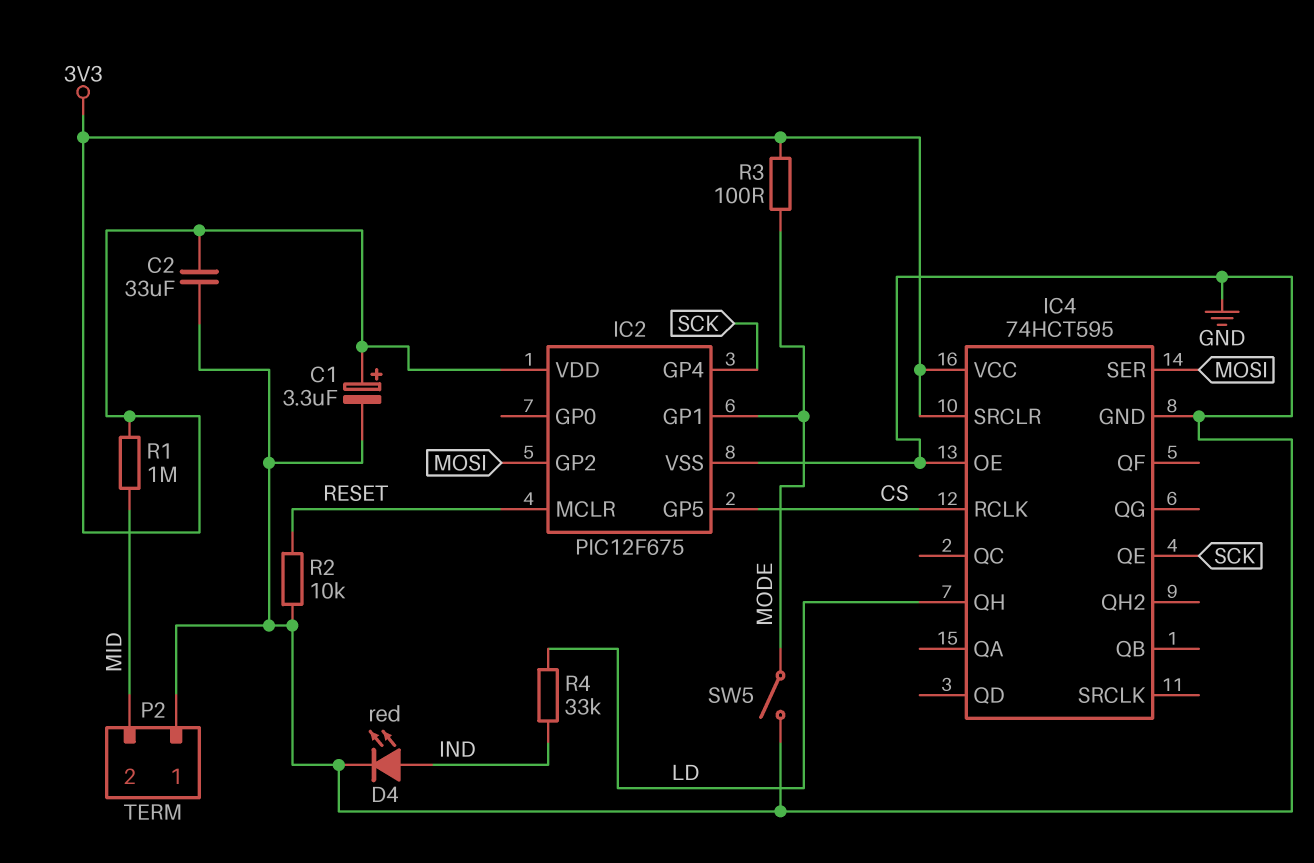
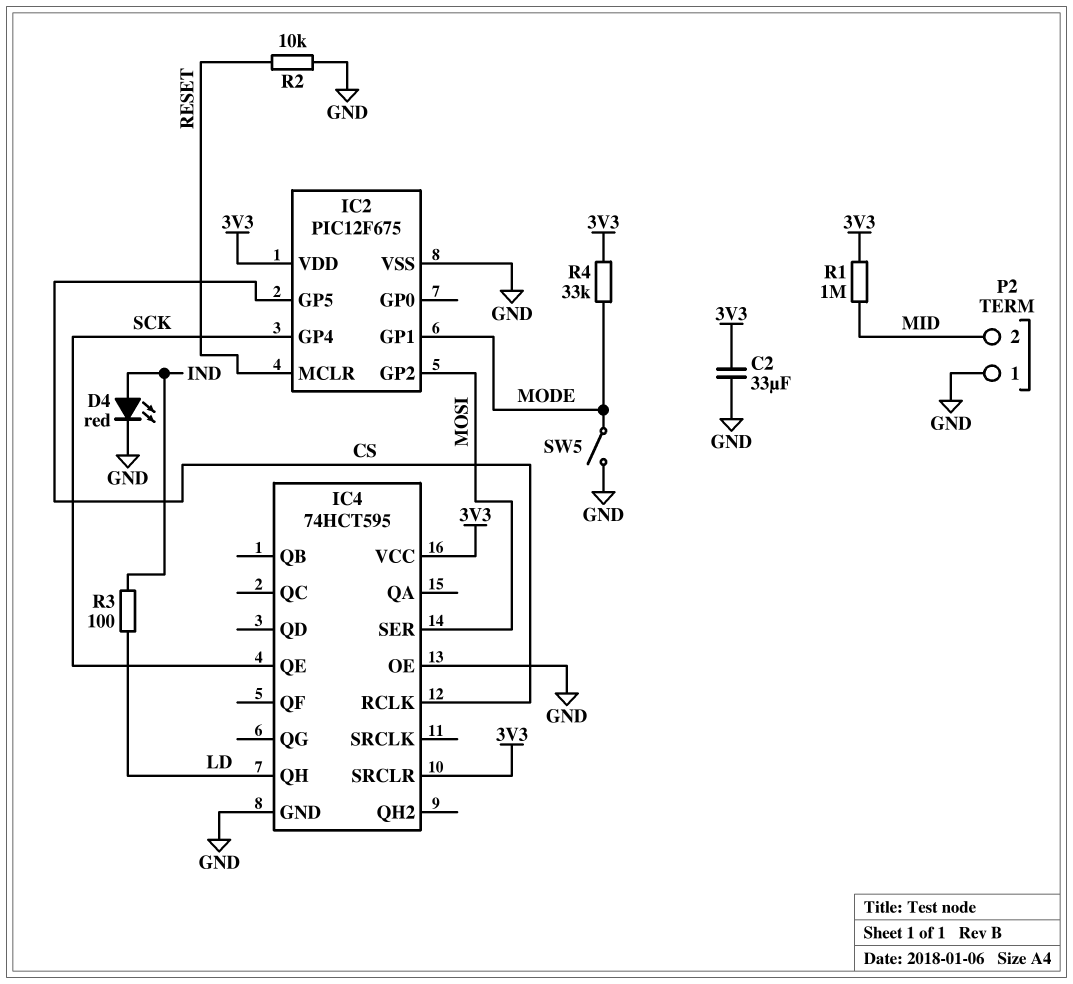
C1: 3.3uF (plus 3V3, minus GND) -> none
R3: 100 (3V3, MODE) -> 100 (IND, LD)
R4: 33k (IND, LD) -> 33k (3V3, MODE)

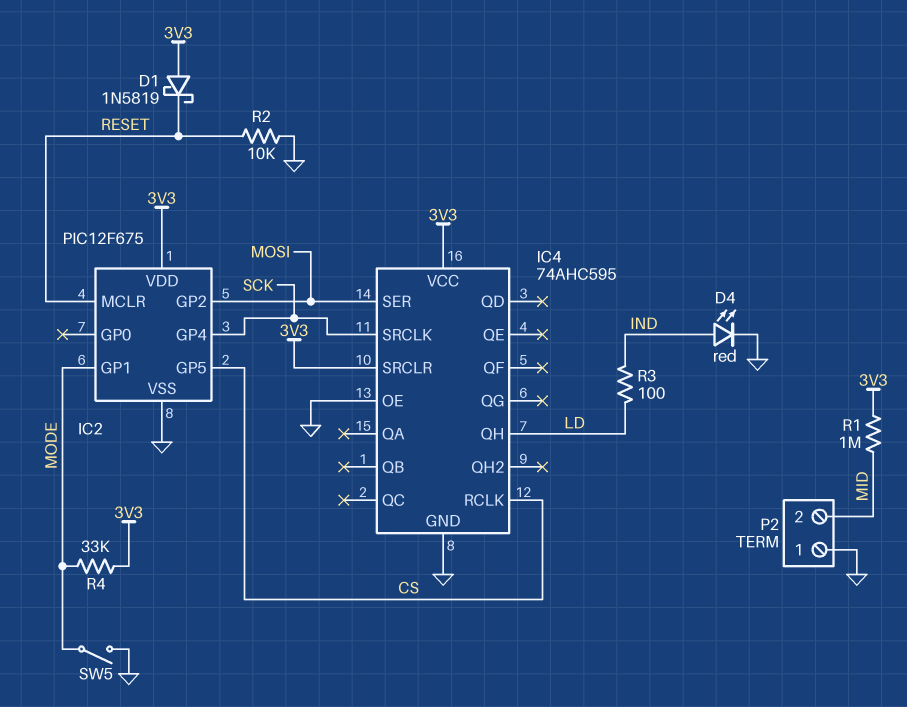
C2: 33uF (3V3, GND) -> none
D1: none -> schottky 1N5819 (A 3V3, K RESET)
IC4: 74HCT595 -> 74AHC595
IC4 pin QE: SCK -> none
IC4 pin SRCLK: none -> SCK

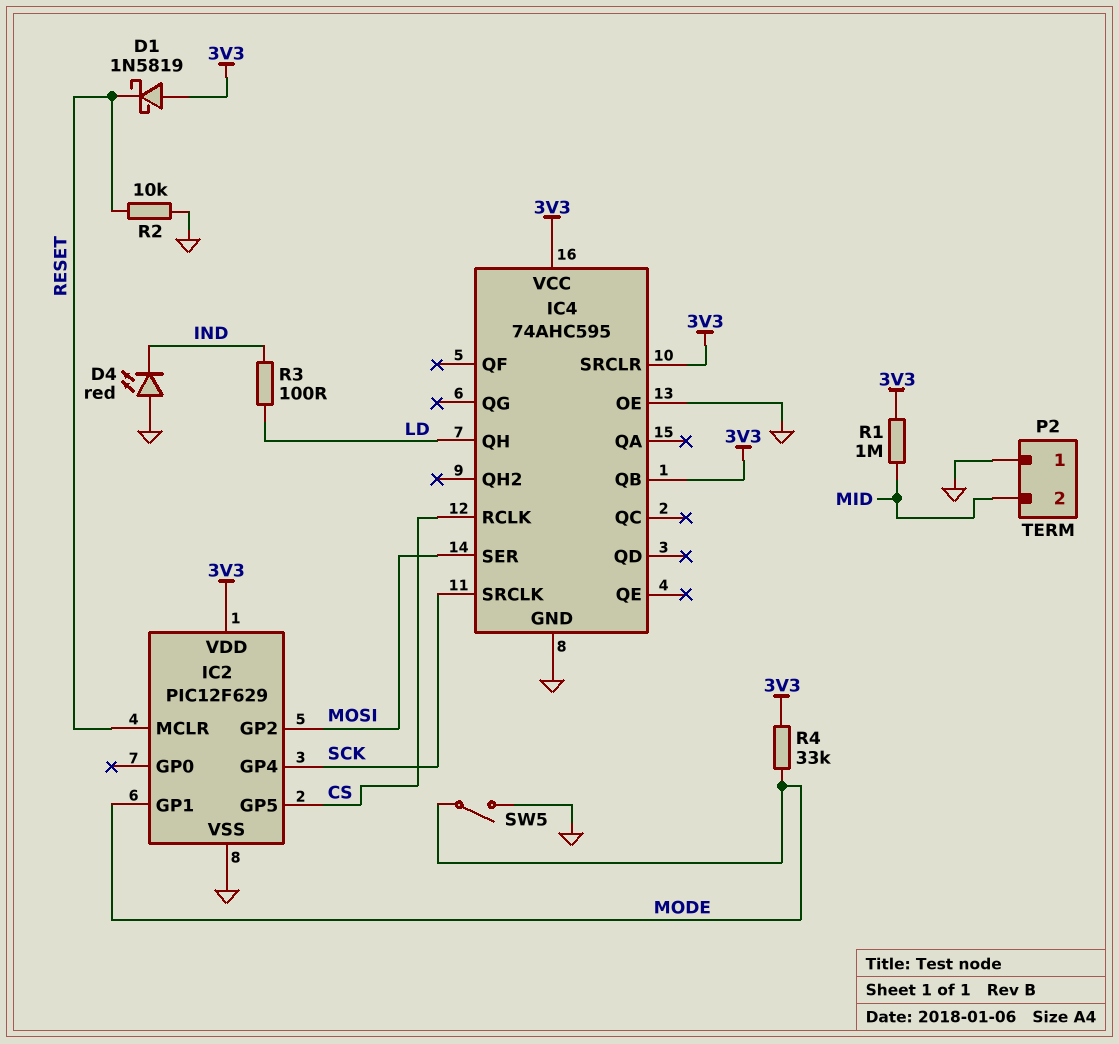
D4: LED red (A IND, K GND) -> LED red (A GND, K IND)
IC2: PIC12F675 -> PIC12F629
IC4 pin QB: none -> 3V3

